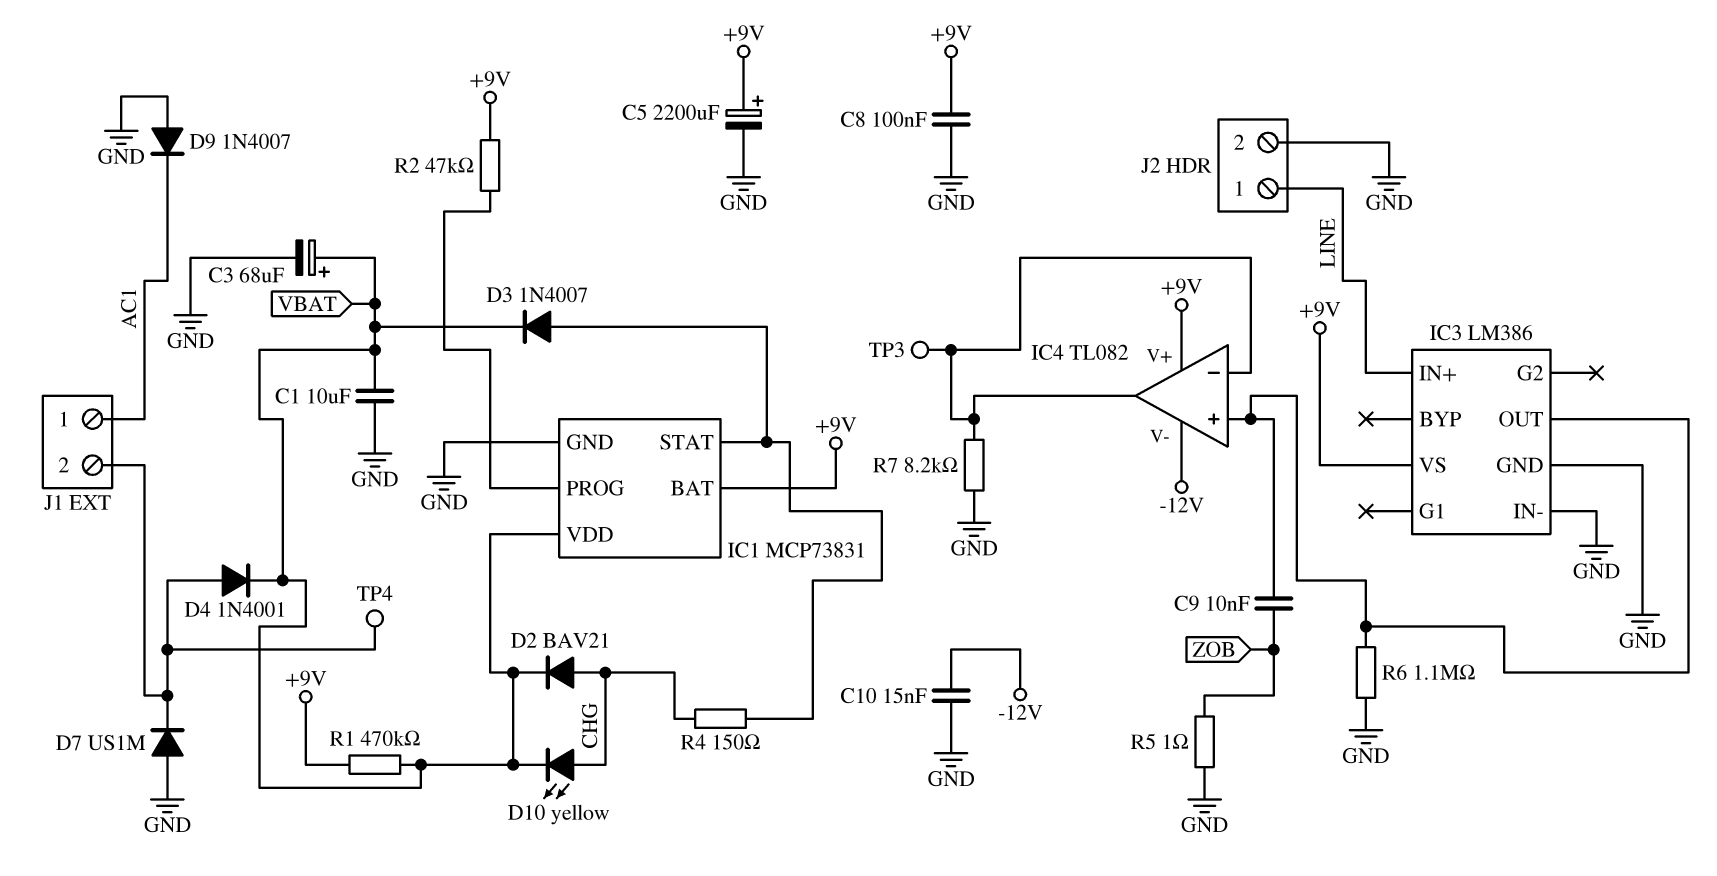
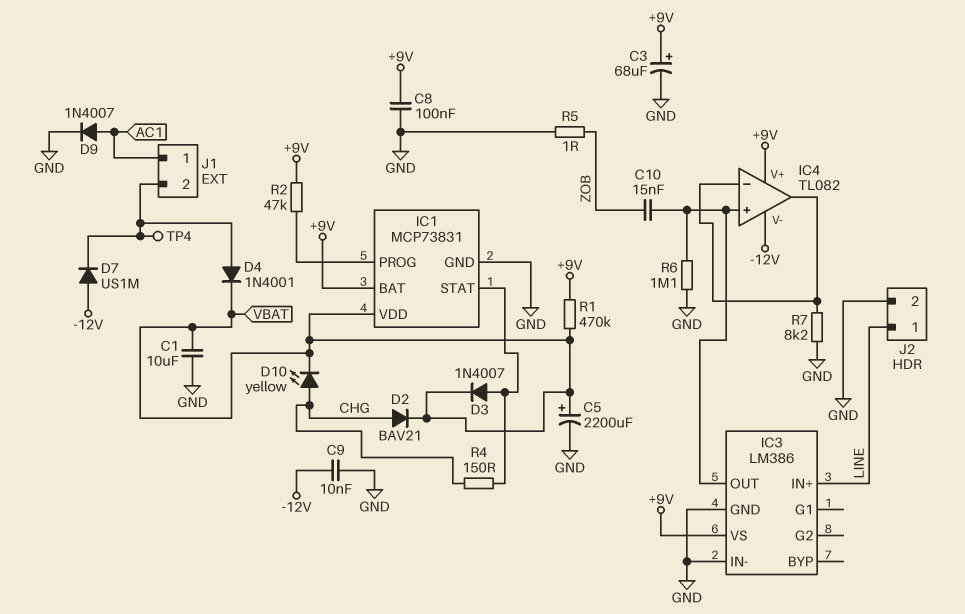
C3: 68uF (plus VBAT, minus GND) -> 68uF (plus +9V, minus GND)
C5: 2200uF (plus +9V, minus GND) -> 2200uF (plus VBAT, minus GND)
C9: 10nF (IC3/OUT, ZOB) -> 10nF (-12V, GND)
C10: 15nF (-12V, GND) -> 15nF (IC3/OUT, ZOB)
D7: diode US1M (A GND, K J1/2) -> diode US1M (A -12V, K J1/2)
D9: diode 1N4007 (A GND, K AC1) -> diode 1N4007 (A AC1, K GND)
TP3: test point (IC4/in-) -> none

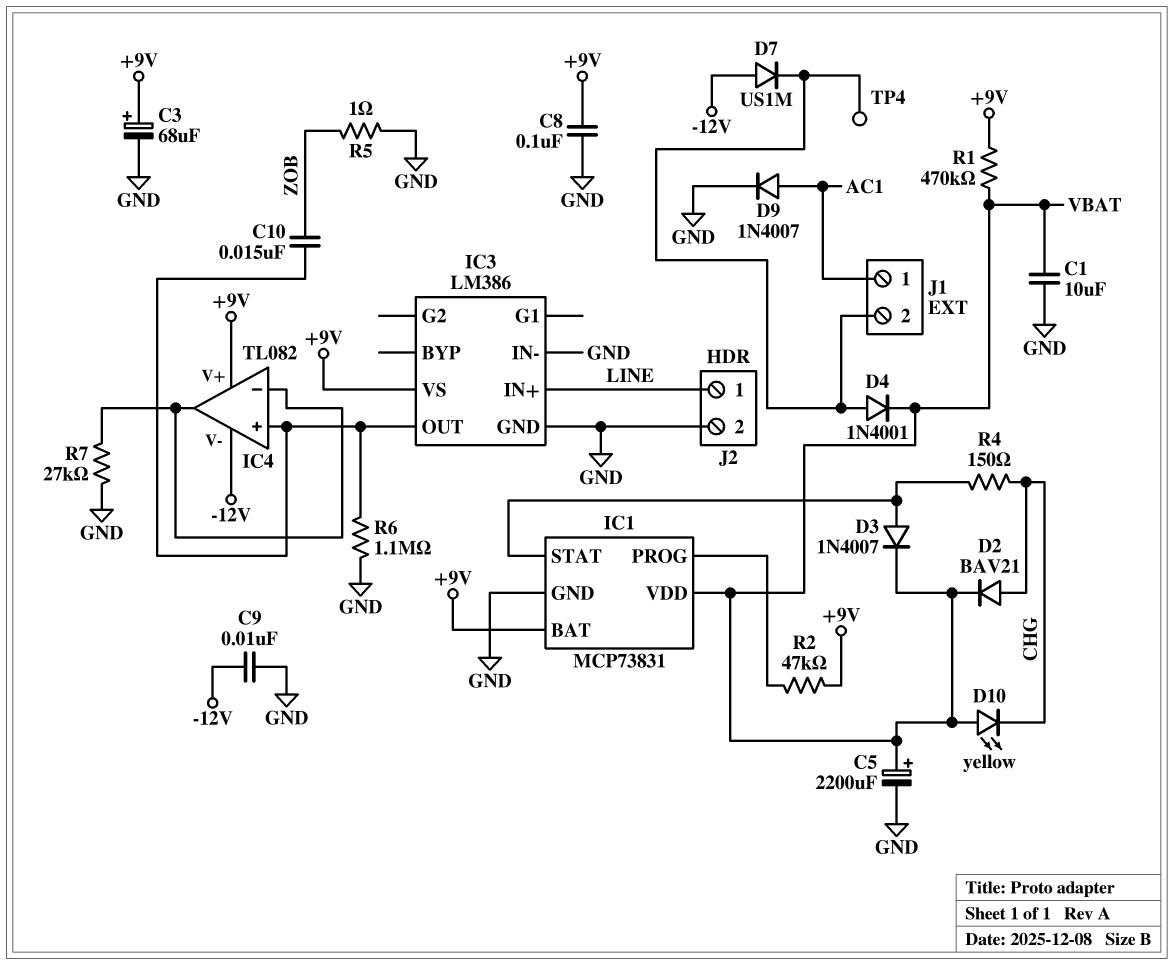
D10: LED yellow (A CHG, K VBAT) -> LED yellow (A VBAT, K CHG)
R7: 8.2k (GND, IC4/in-) -> 27k (GND, IC4/in-)

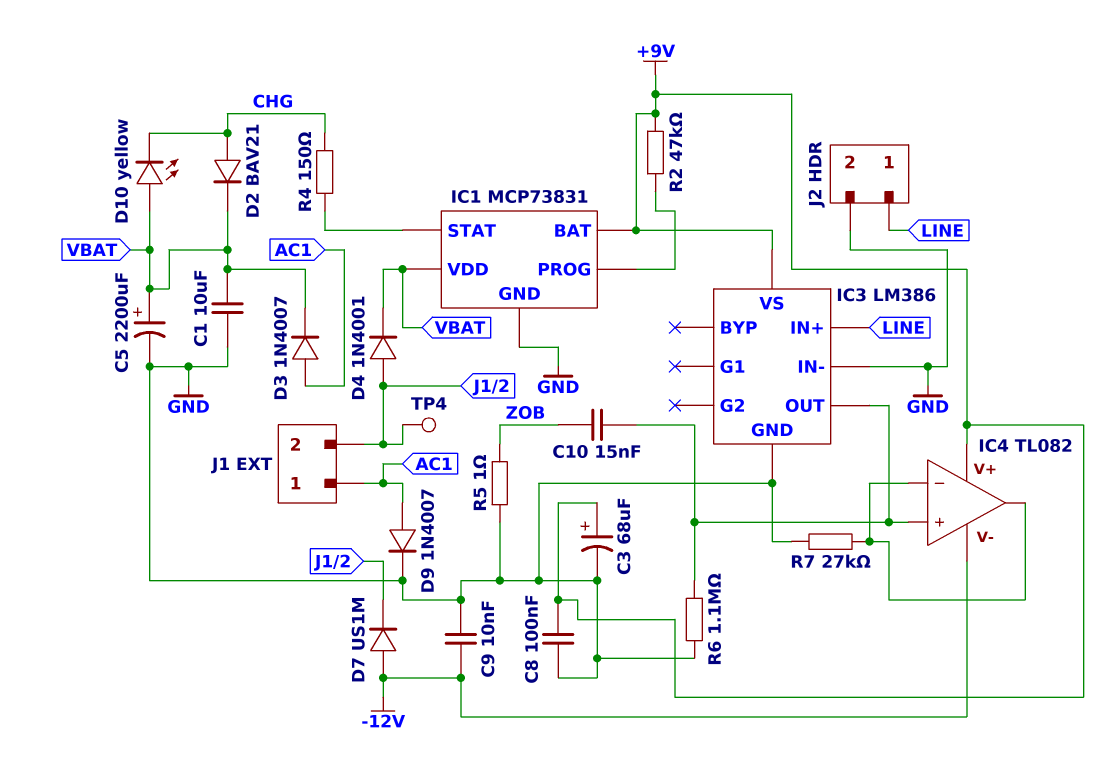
D3: diode 1N4007 (A IC1/STAT, K VBAT) -> diode 1N4007 (A AC1, K VBAT)
R1: 470k (+9V, VBAT) -> none

